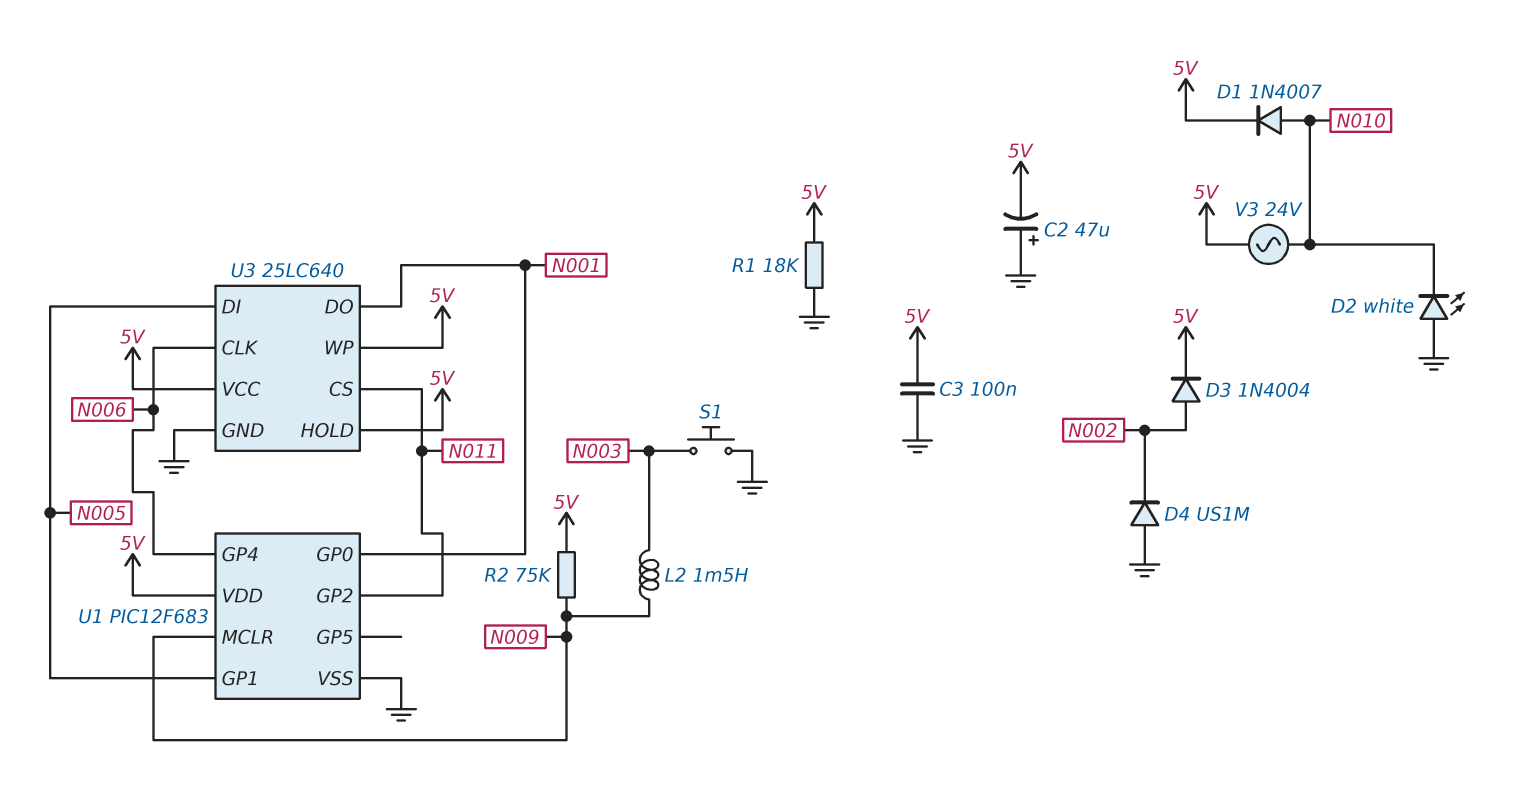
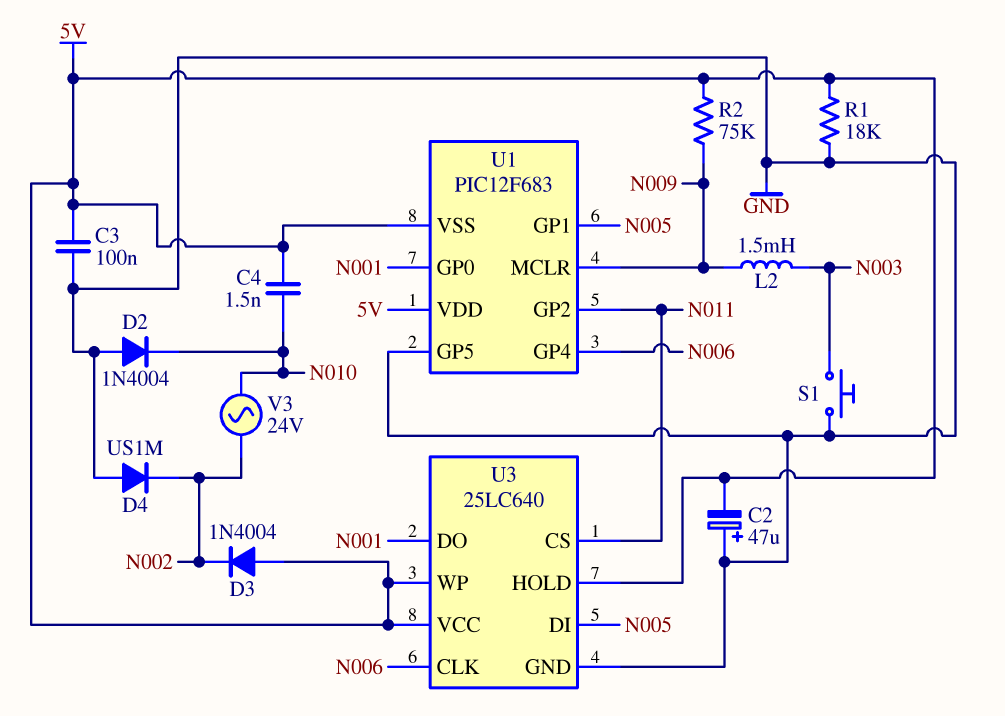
C4: none -> 1.5nF (5V, N010)
D1: diode 1N4007 (A N010, K 5V) -> none
D2: LED white (A GND, K N010) -> diode 1N4004 (A GND, K N010)
D3: diode 1N4004 (A N002, K 5V) -> diode 1N4004 (A 5V, K N002)
U1 pin GP5: none -> GND
U1 pin VSS: GND -> 5V
V3: AC 24V (5V, N010) -> AC 24V (N002, N010)

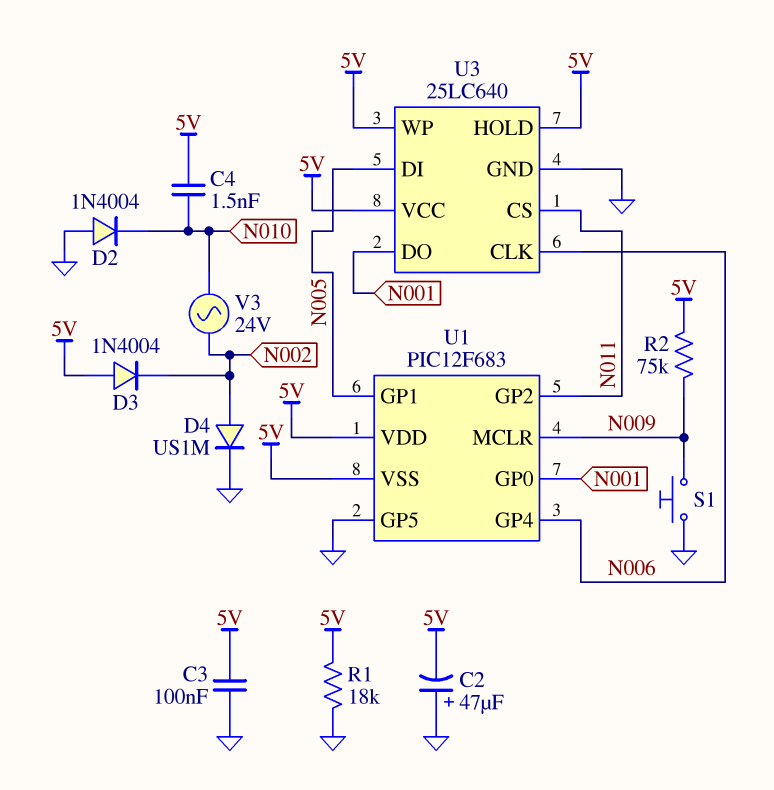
D4: diode US1M (A GND, K N002) -> diode US1M (A N002, K GND)
L2: 1.5mH (N003, N009) -> none
S1: button (GND, N003) -> button (GND, N009)

